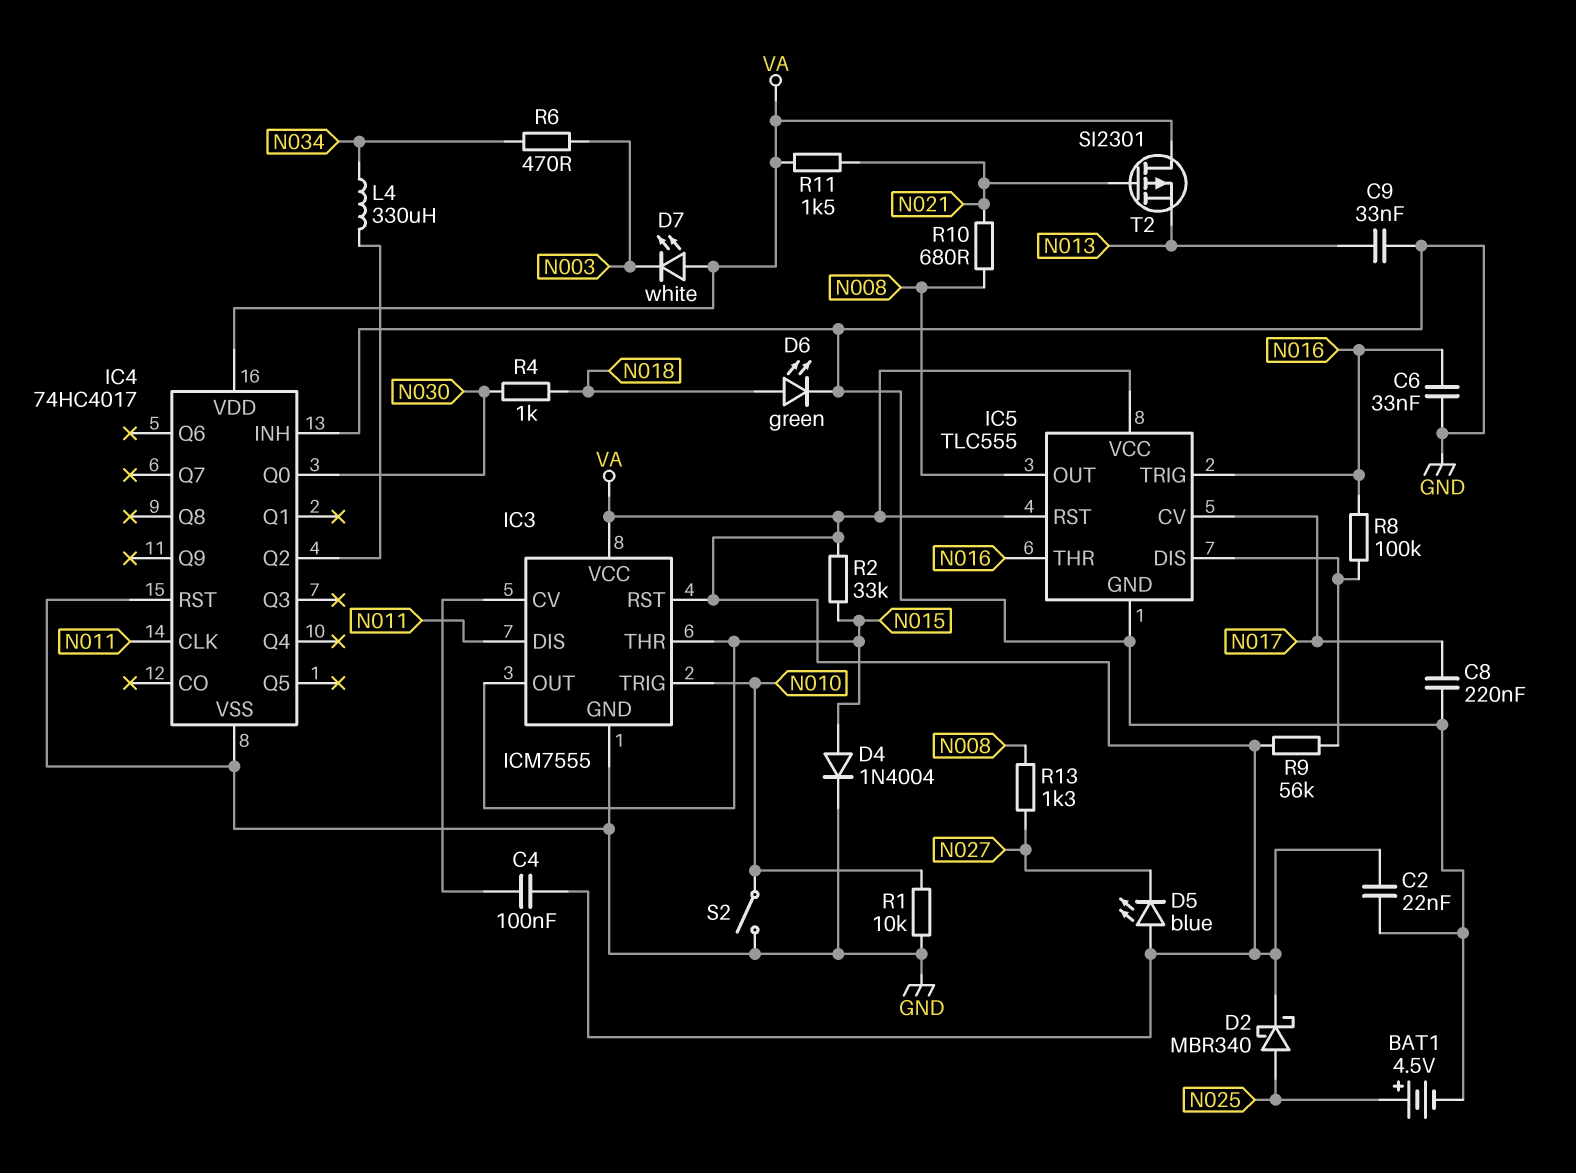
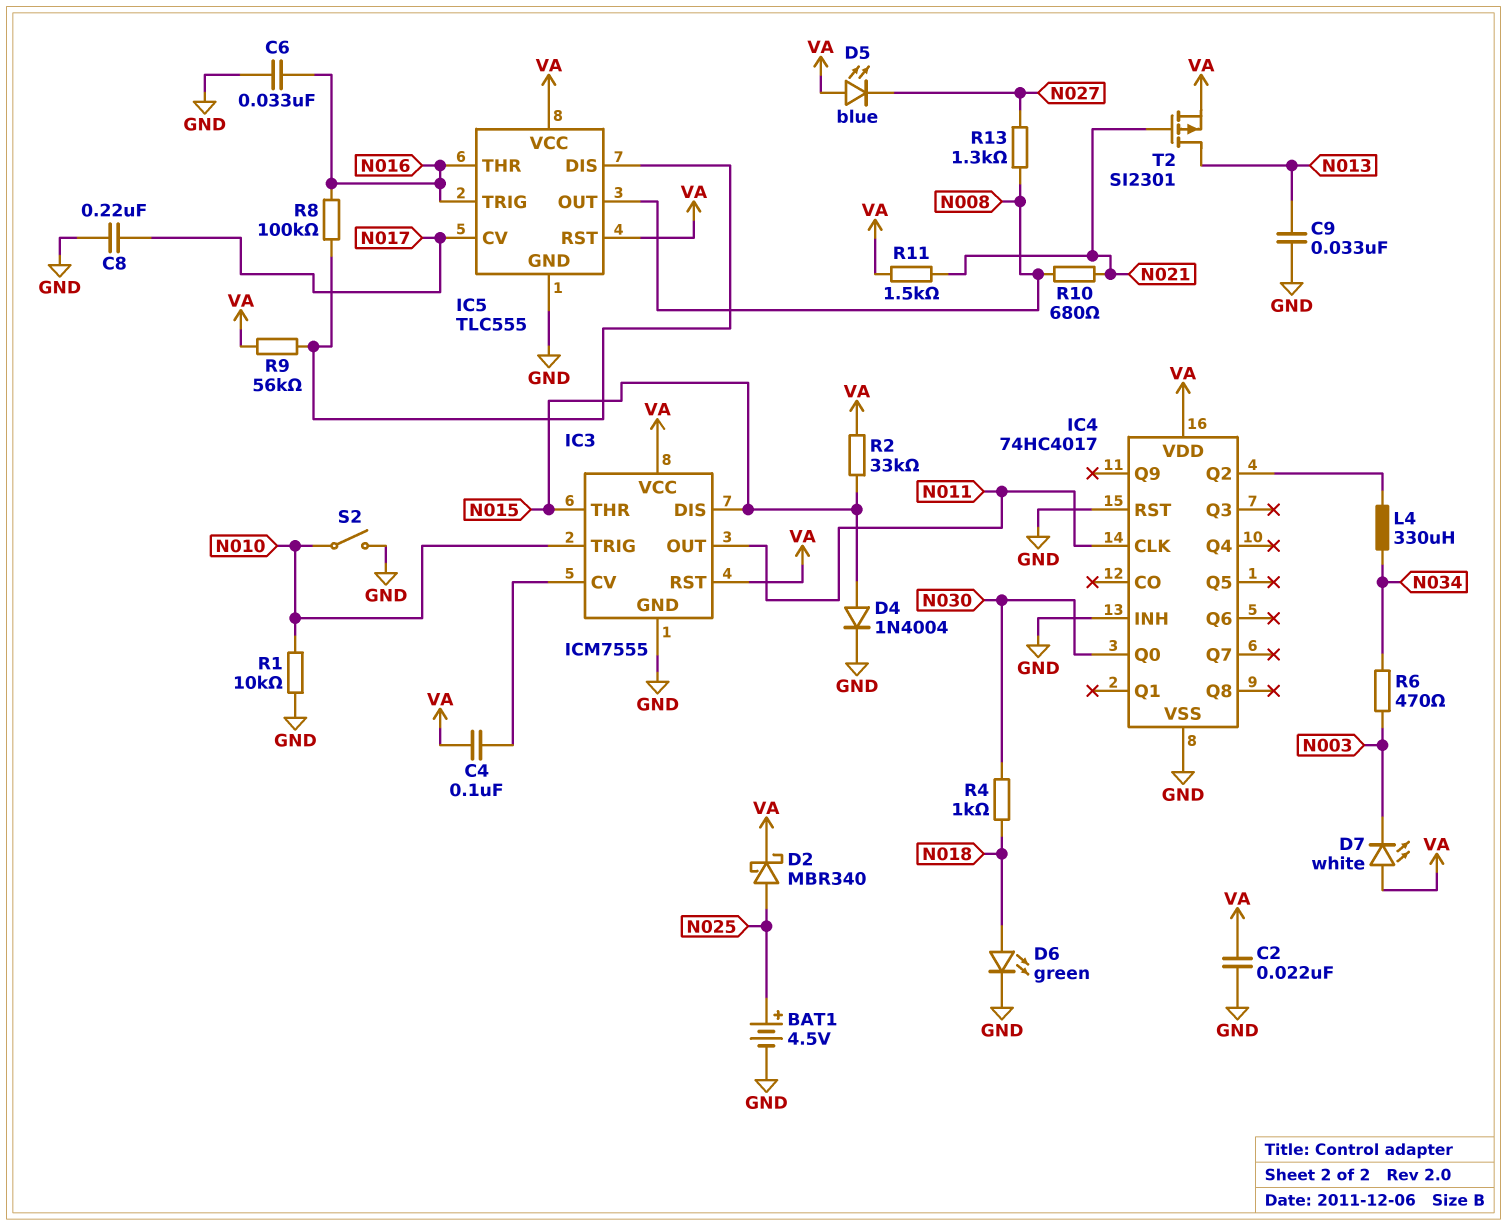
IC3 pin DIS: N011 -> N015
IC3 pin OUT: N015 -> N011
T2: PMOS SI2301 (G N021, D VA, S N013) -> PMOS SI2301 (G N021, D N013, S VA)

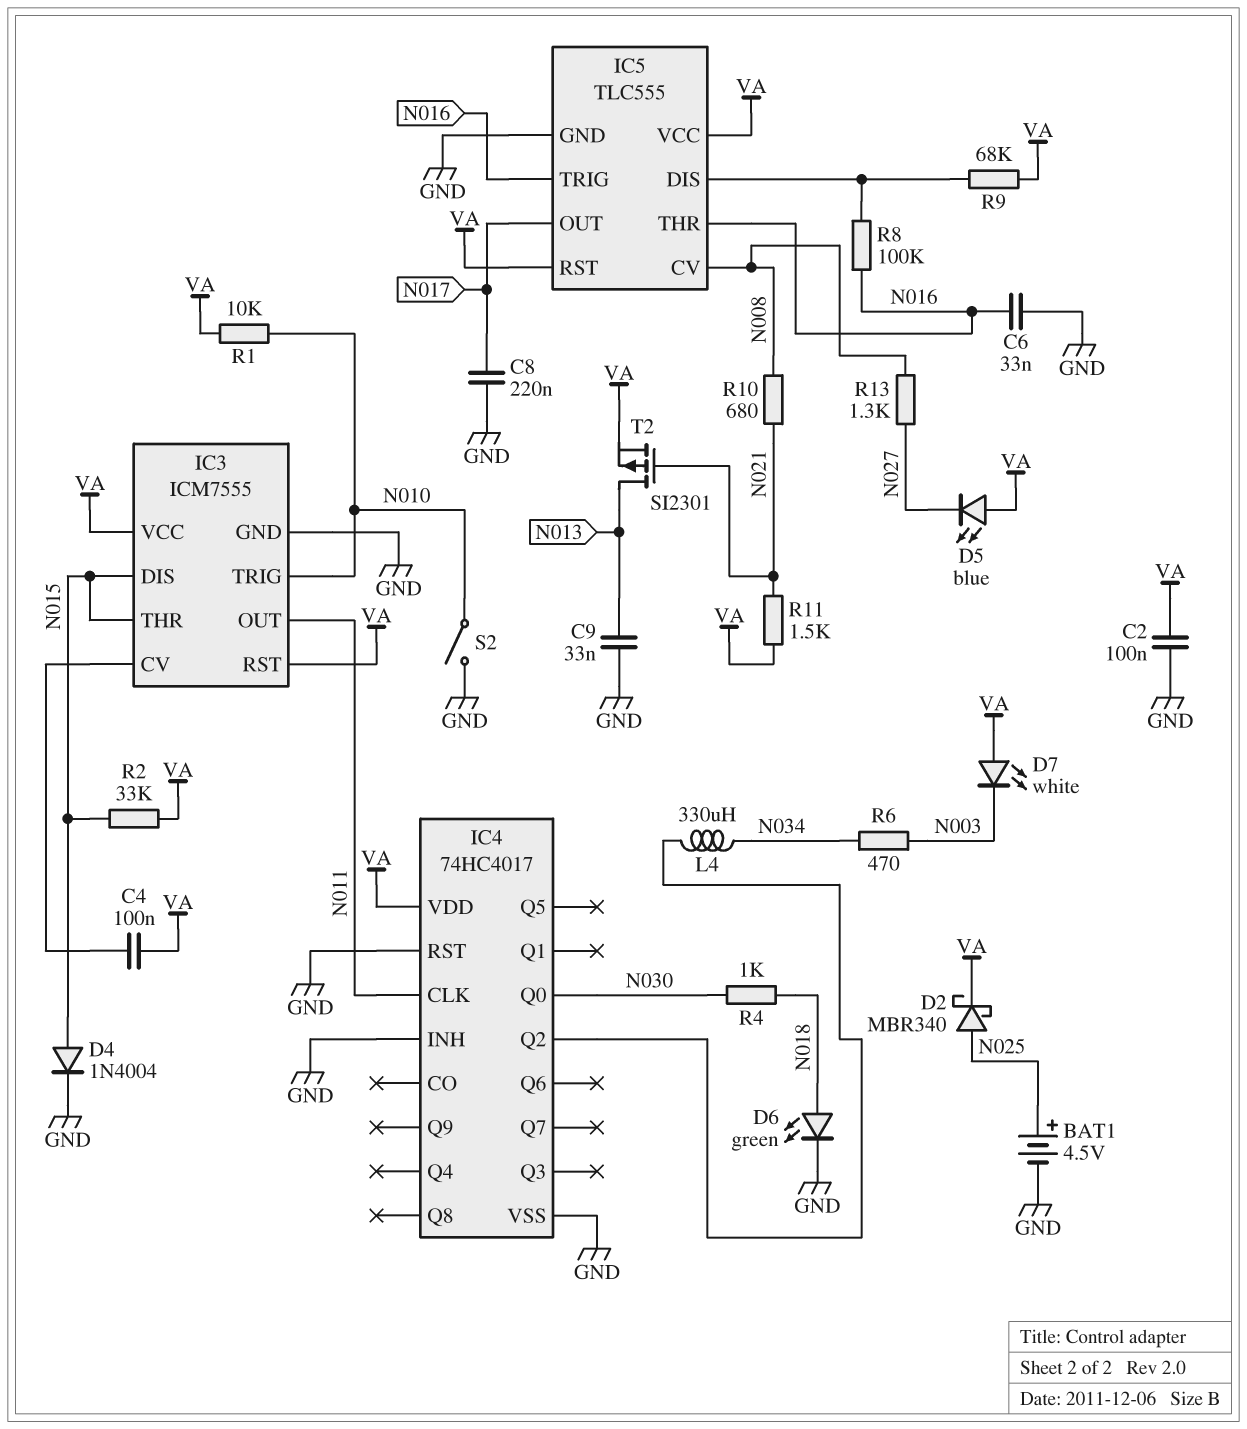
C2: 22nF (GND, VA) -> 100nF (GND, VA)
IC5 pin CV: N017 -> N008
IC5 pin OUT: N008 -> N017
R1: 10k (GND, N010) -> 10k (N010, VA)
R9: 56k (IC5/DIS, VA) -> 68k (IC5/DIS, VA)

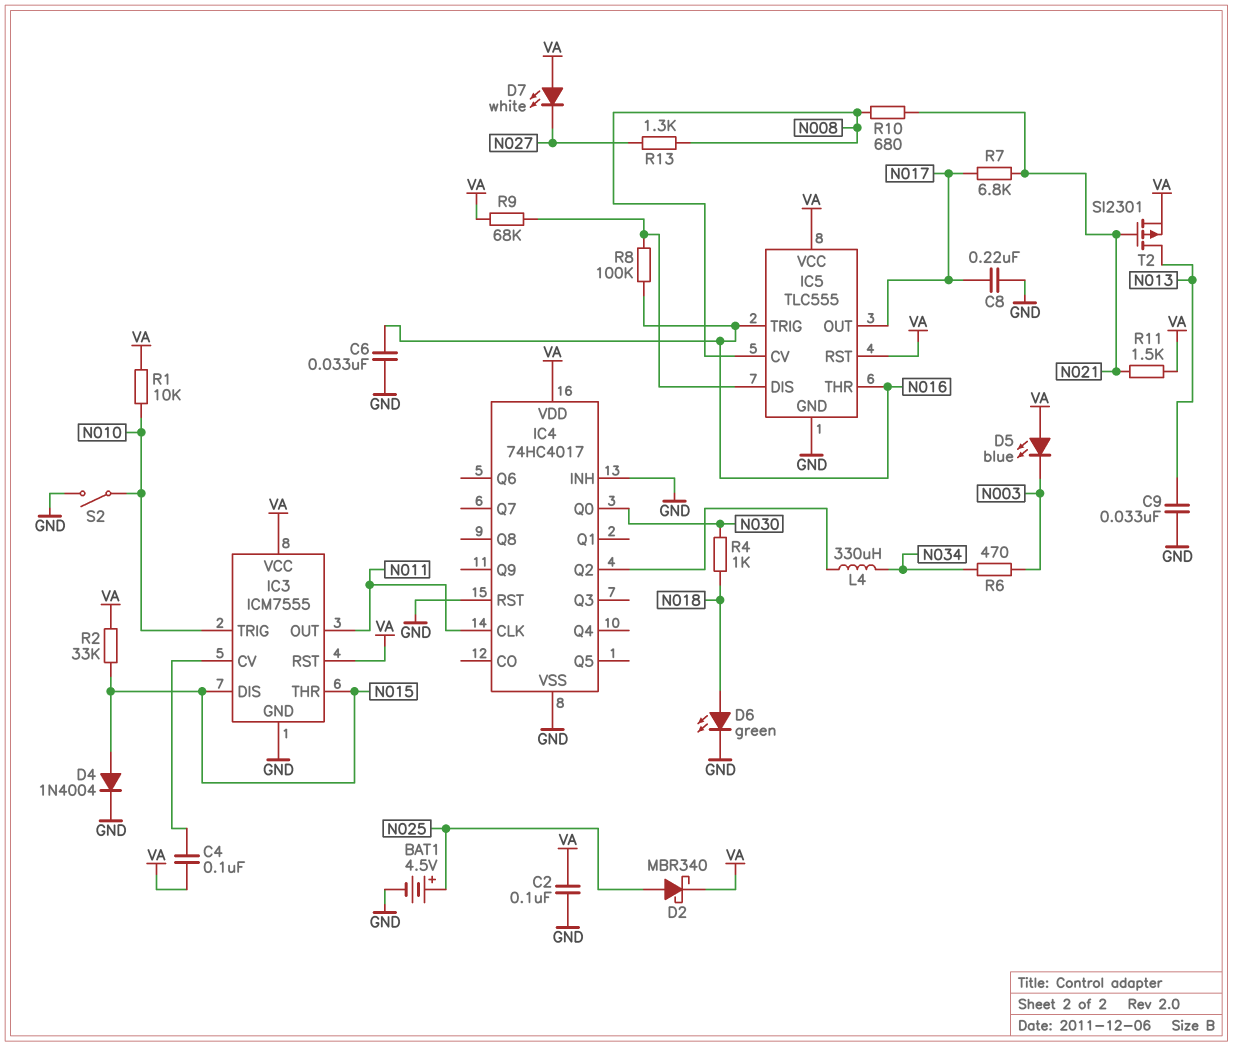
D5: LED blue (A VA, K N027) -> LED blue (A VA, K N003)
D7: LED white (A VA, K N003) -> LED white (A VA, K N027)
R7: none -> 6.8k (N017, N021)

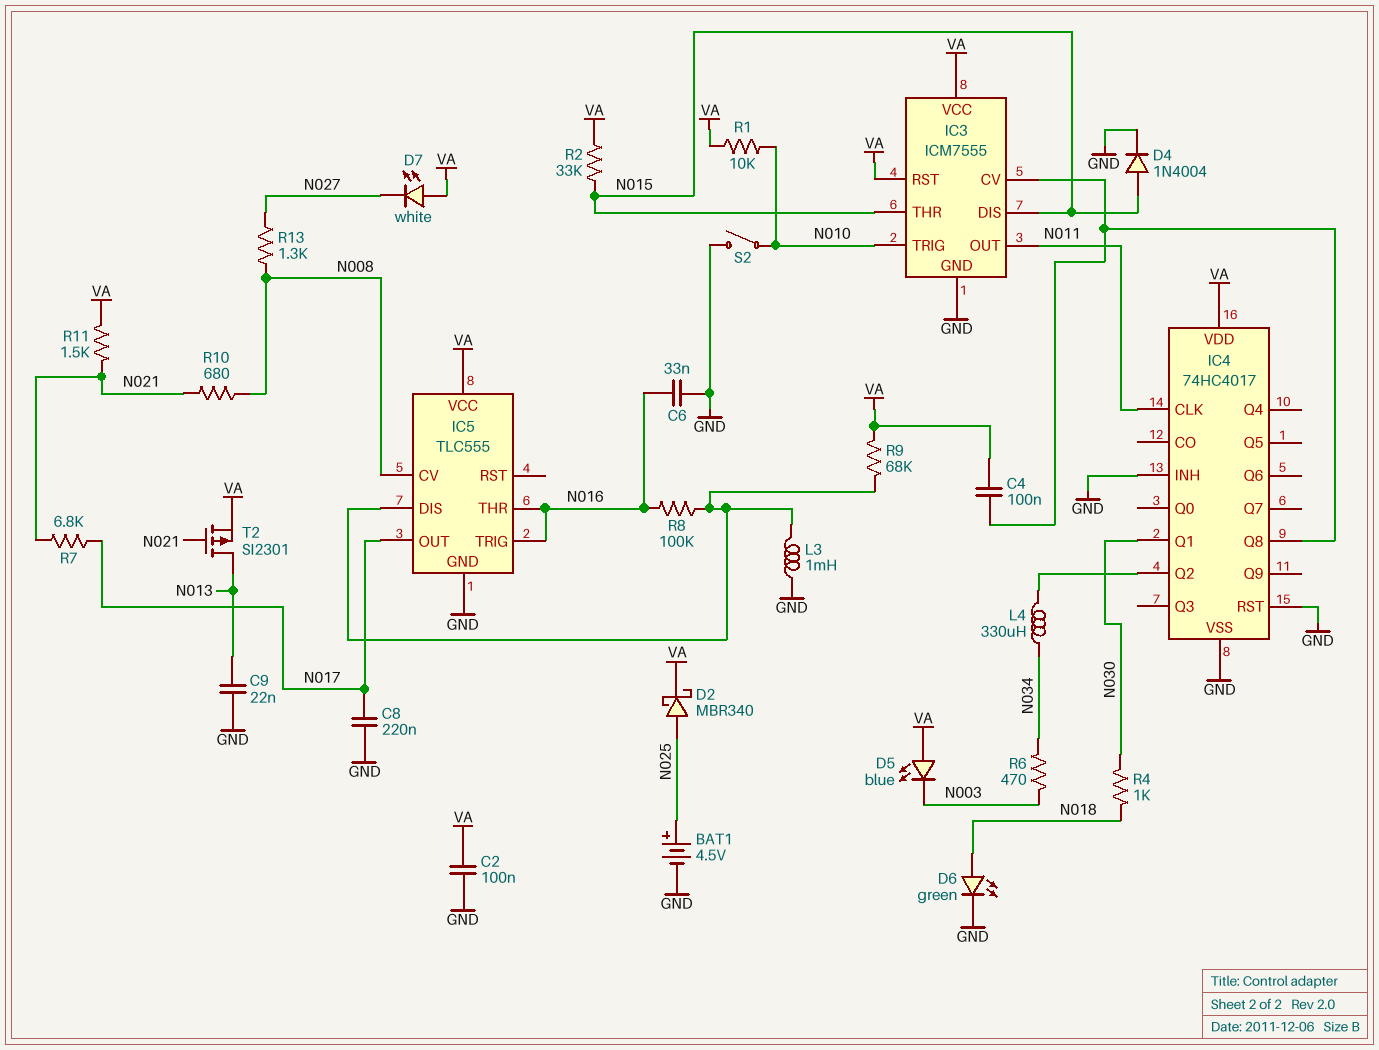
C9: 33nF (GND, N013) -> 22nF (GND, N013)
IC4 pin Q0: N030 -> none
IC4 pin Q1: none -> N030
IC4 pin Q8: none -> IC3/CV
IC5 pin RST: VA -> none
L3: none -> 1mH (GND, IC5/DIS)

